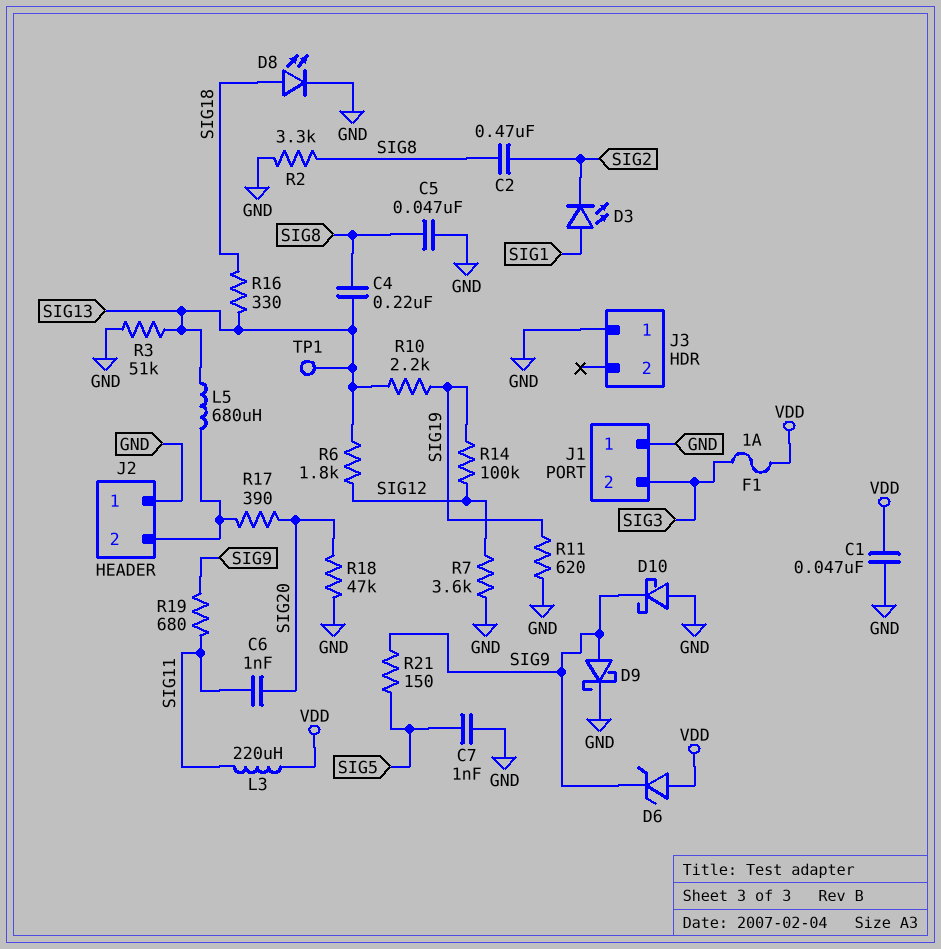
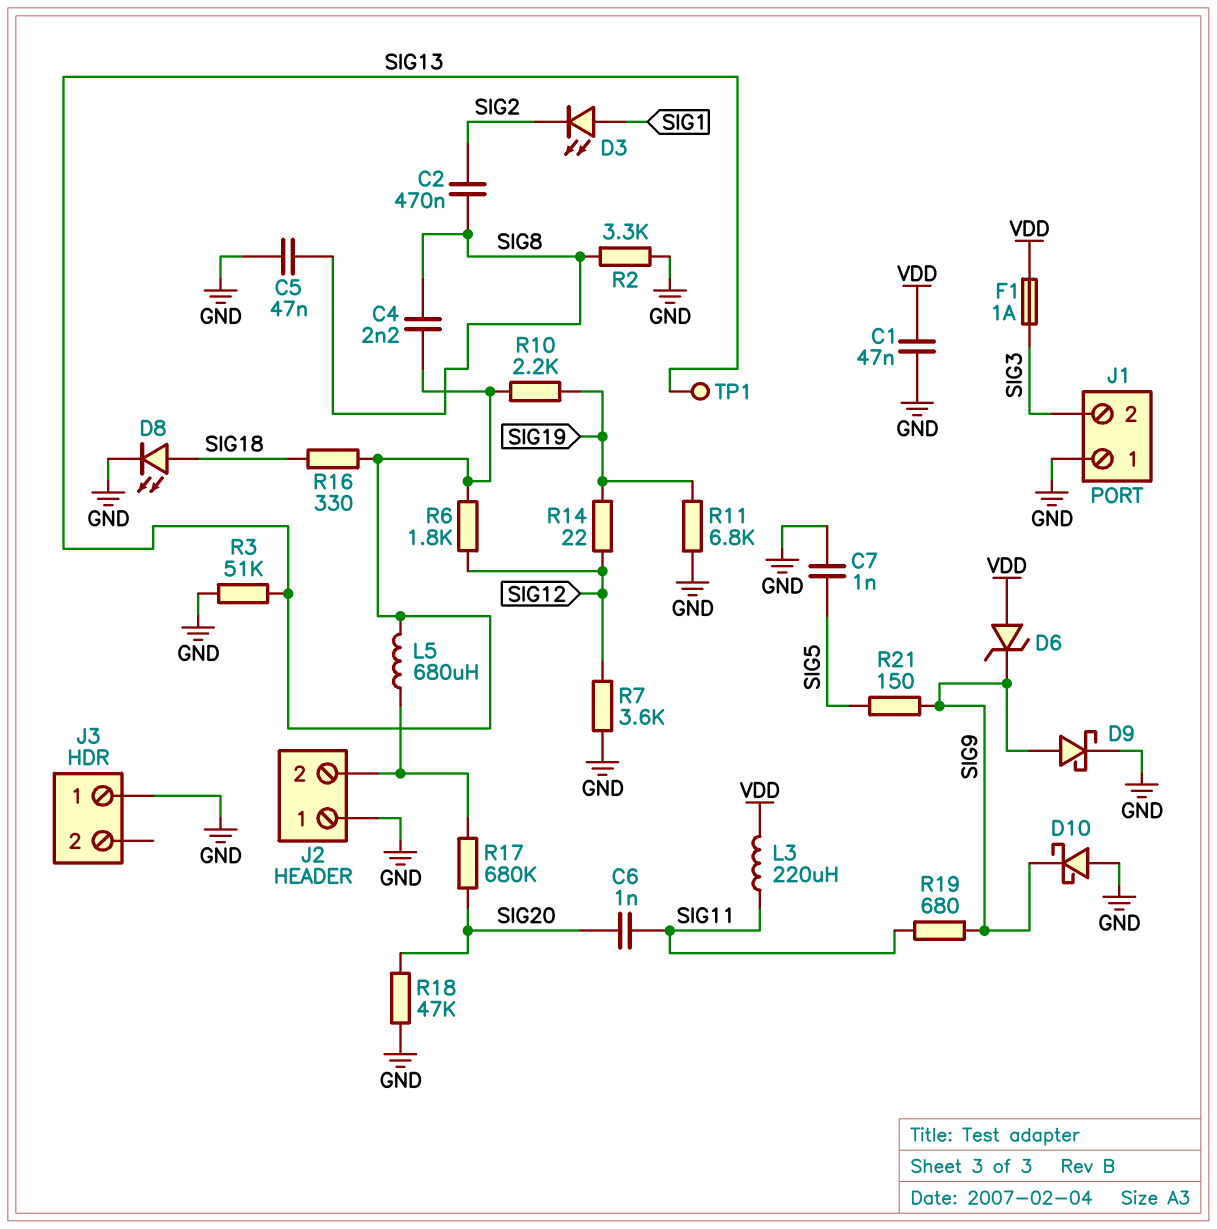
C4: 220nF (SIG8, SIG13) -> 2.2nF (SIG8, SIG13)
R11: 620 (GND, SIG19) -> 6.8k (GND, SIG19)
R14: 100k (SIG12, SIG19) -> 22 (SIG12, SIG19)
R17: 390 (J2/2, SIG20) -> 680k (J2/2, SIG20)

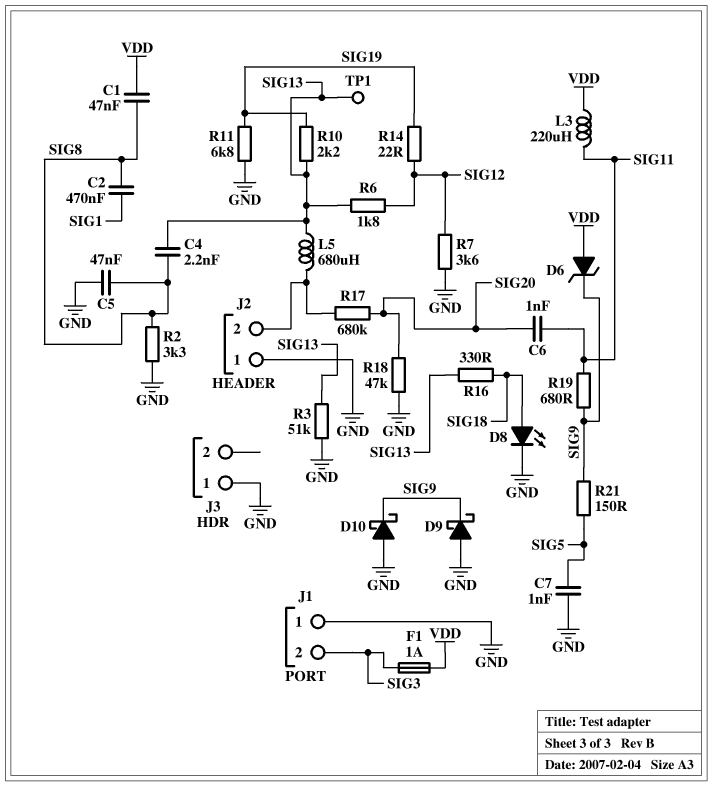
C1: 47nF (GND, VDD) -> 47nF (SIG8, VDD)
C2: 470nF (SIG2, SIG8) -> 470nF (SIG1, SIG8)
D3: LED (A SIG1, K SIG2) -> none
D9: schottky (A SIG9, K GND) -> schottky (A GND, K SIG9)

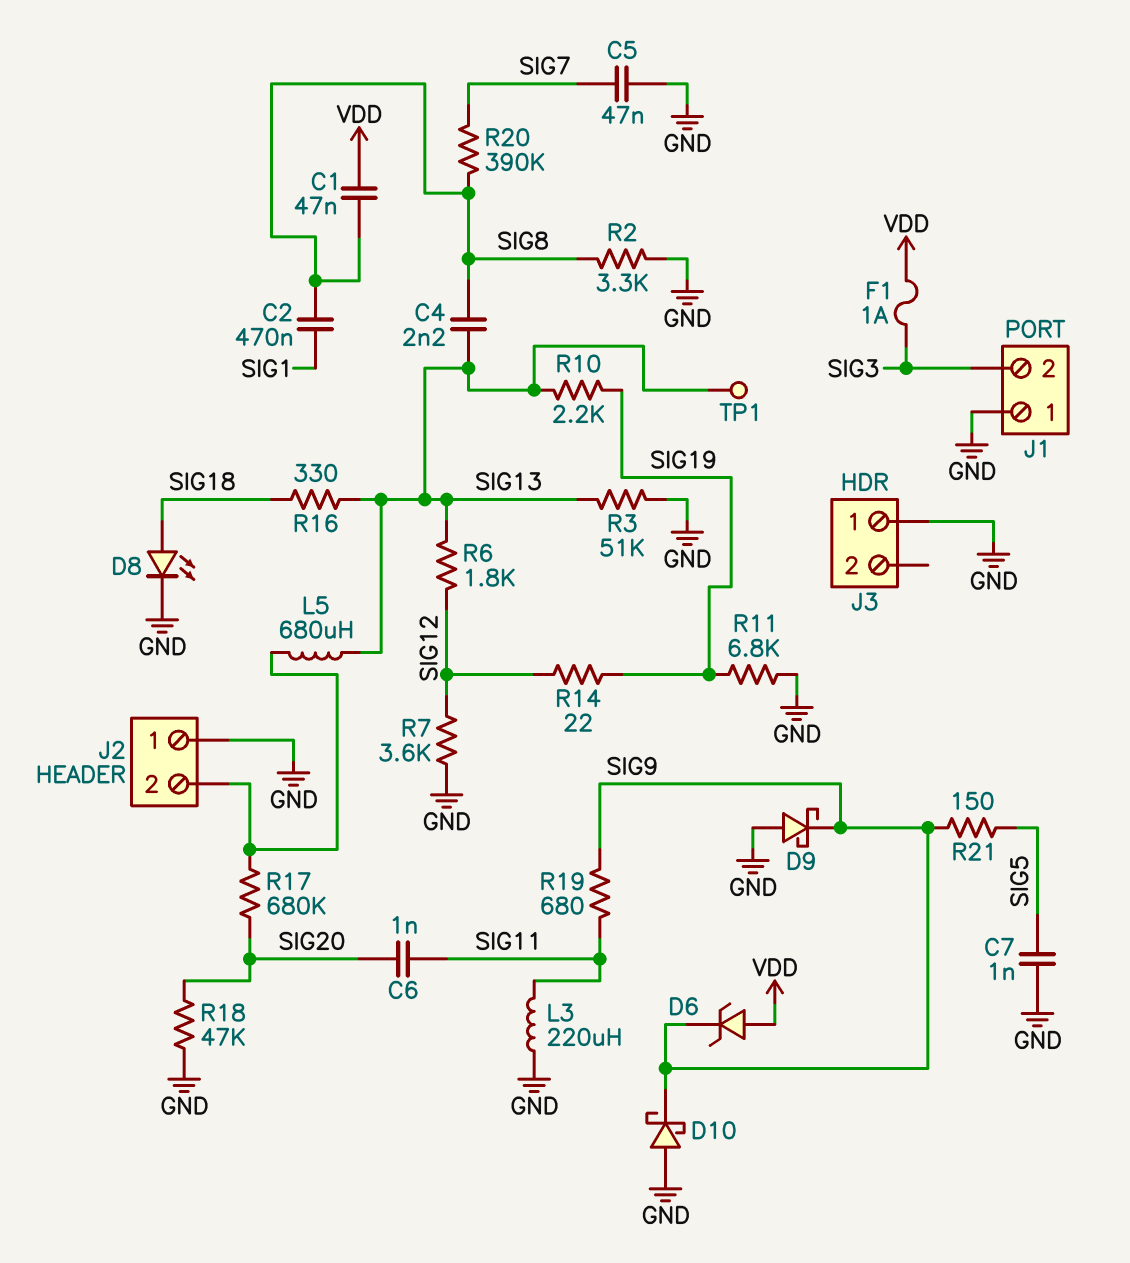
C5: 47nF (GND, SIG8) -> 47nF (GND, SIG7)
L3: 220uH (SIG11, VDD) -> 220uH (GND, SIG11)
R20: none -> 390k (SIG7, SIG8)

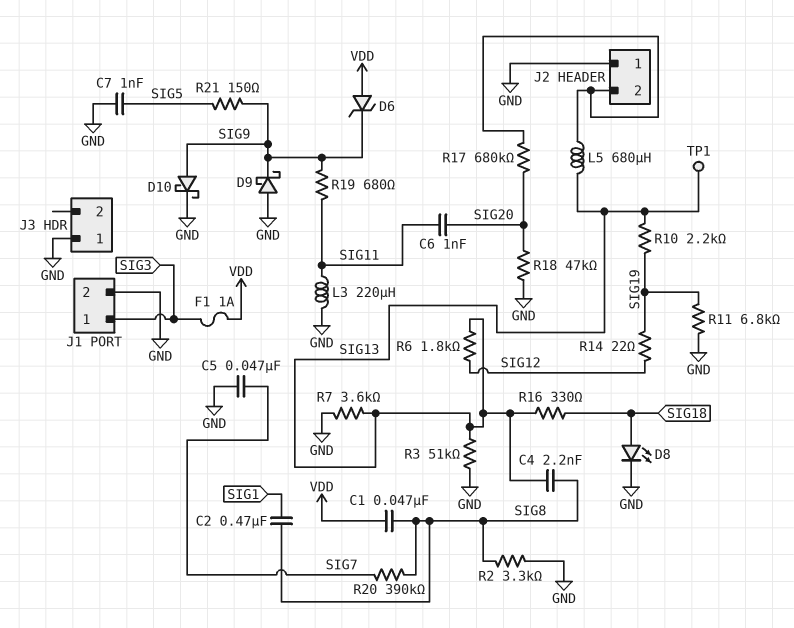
D10: schottky (A GND, K SIG9) -> schottky (A SIG9, K GND)
J1 pin 1: GND -> SIG3
J1 pin 2: SIG3 -> GND
R7: 3.6k (GND, SIG12) -> 3.6k (GND, SIG13)

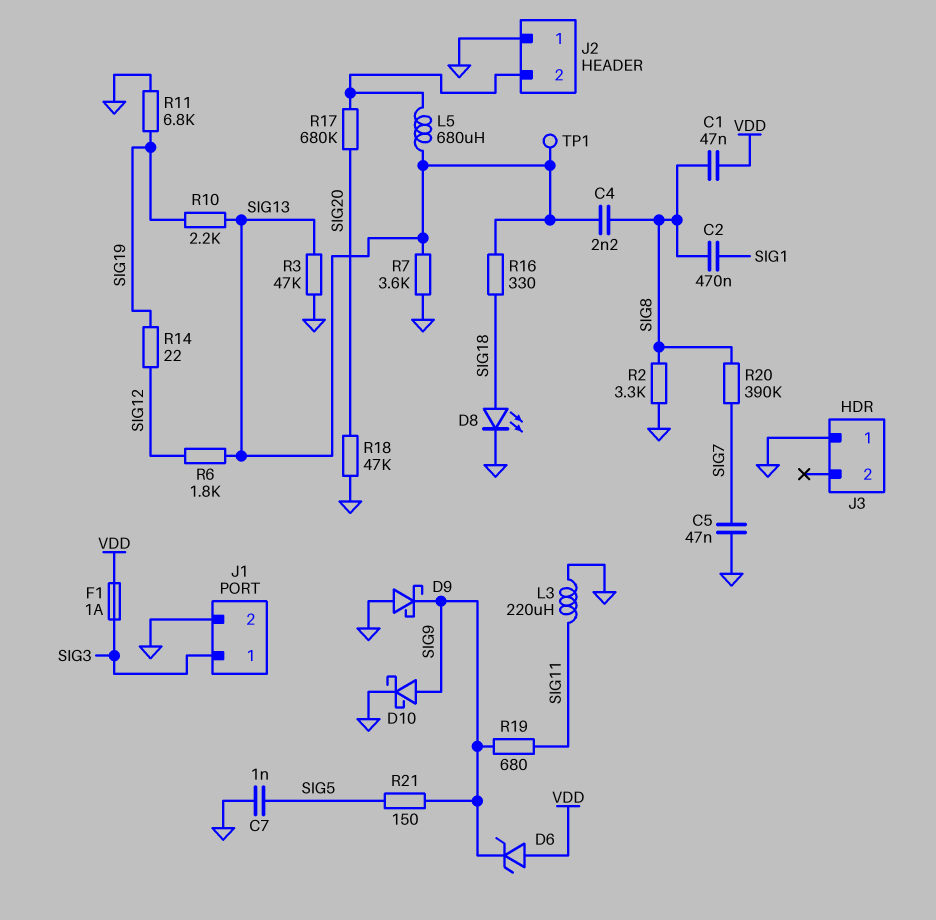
C6: 1nF (SIG11, SIG20) -> none
R3: 51k (GND, SIG13) -> 47k (GND, SIG13)

